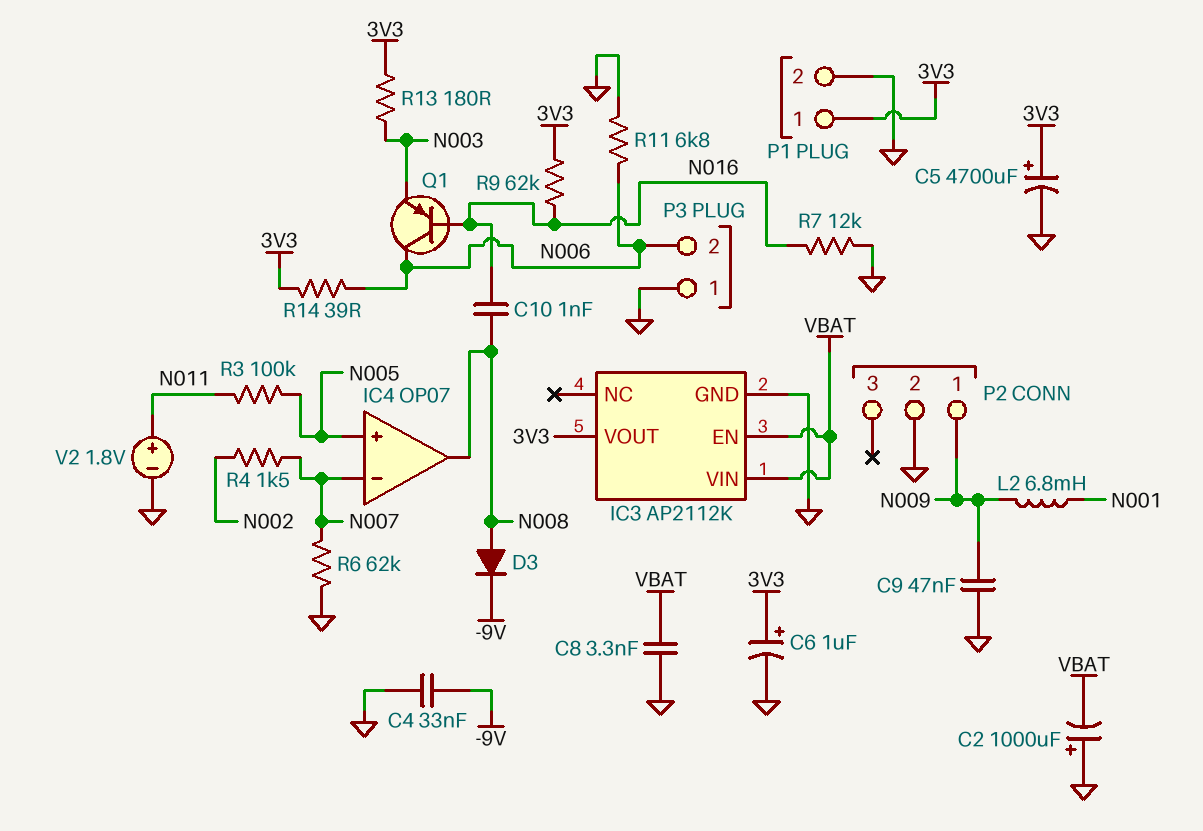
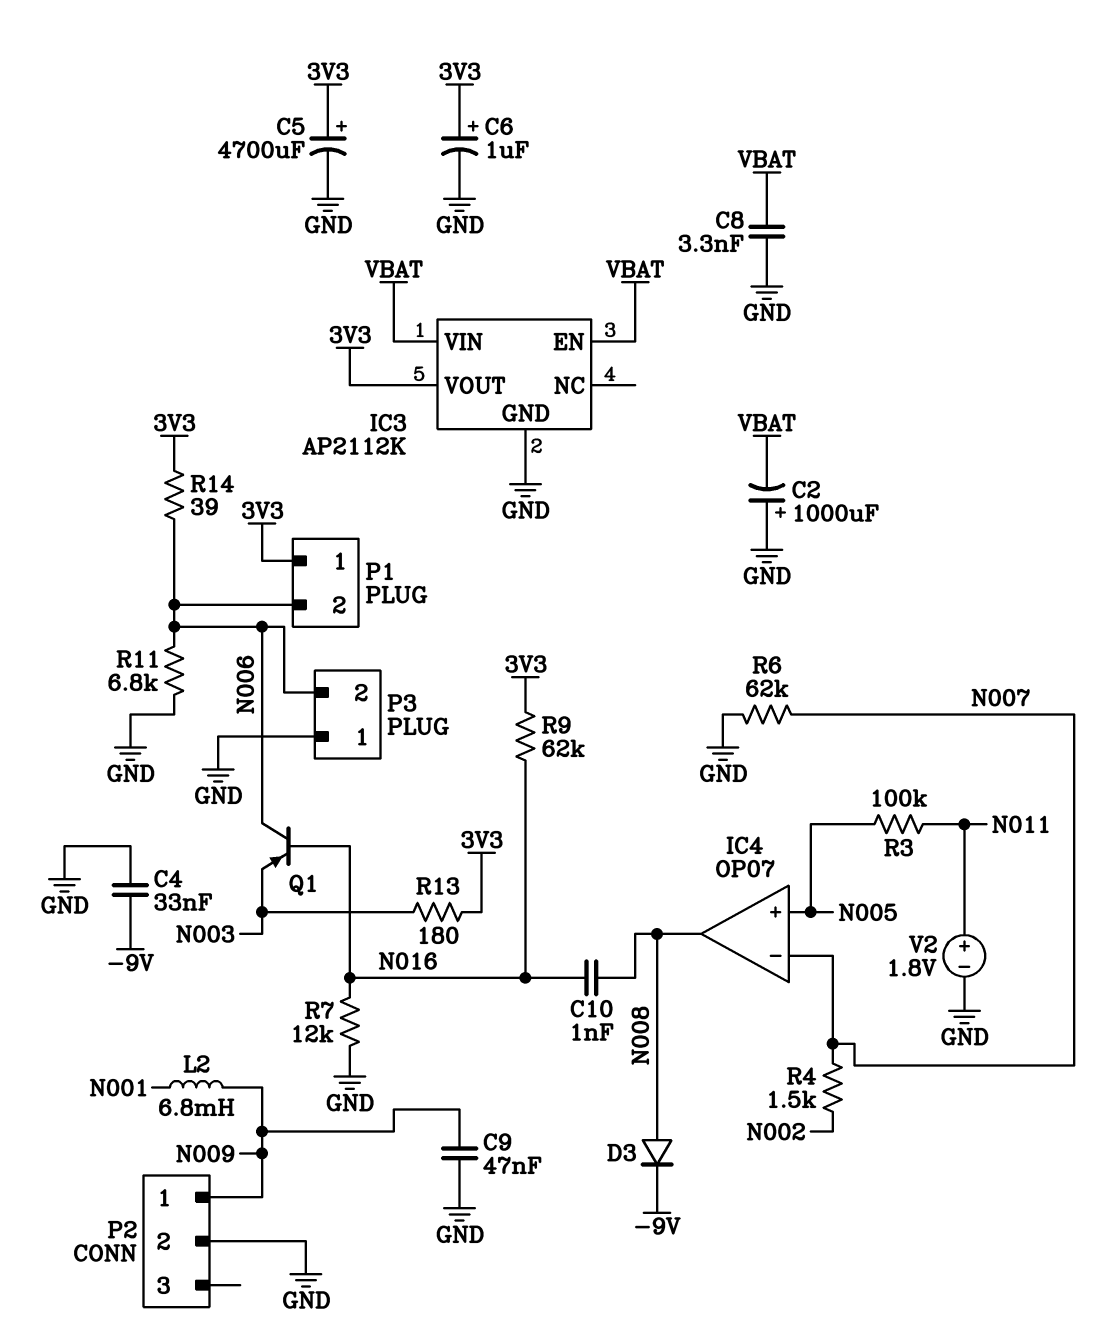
P1 pin 2: GND -> N006

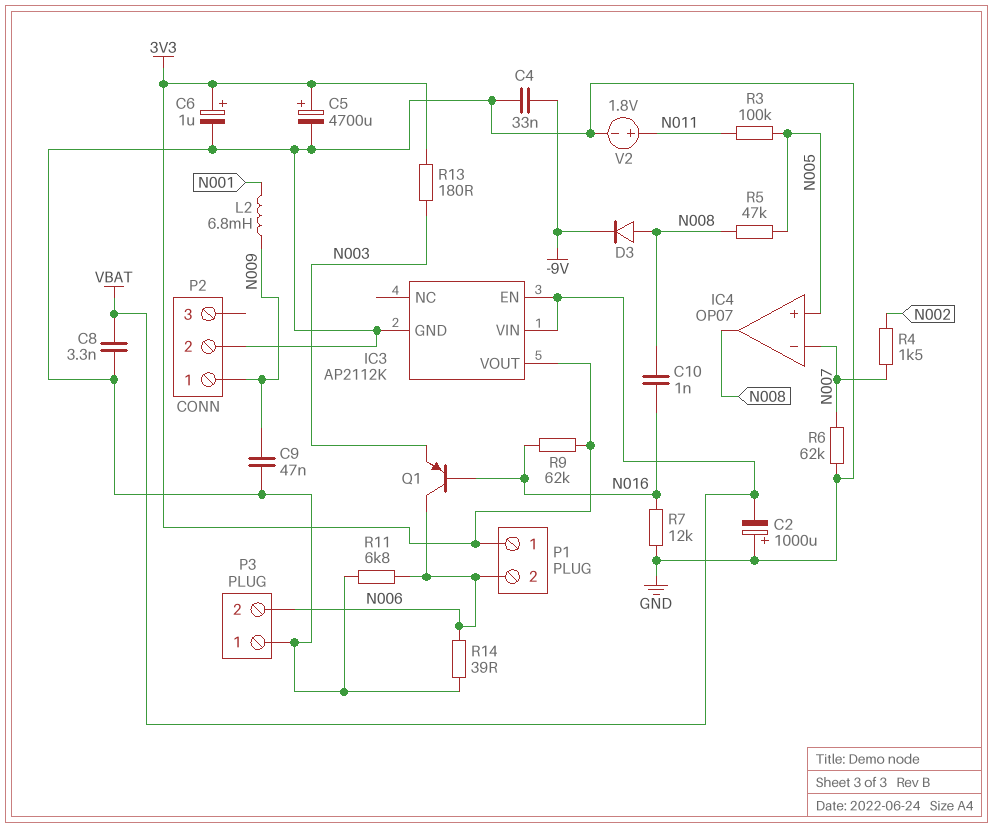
R5: none -> 47k (N005, N008)
R14: 39 (3V3, N006) -> 39 (GND, N006)

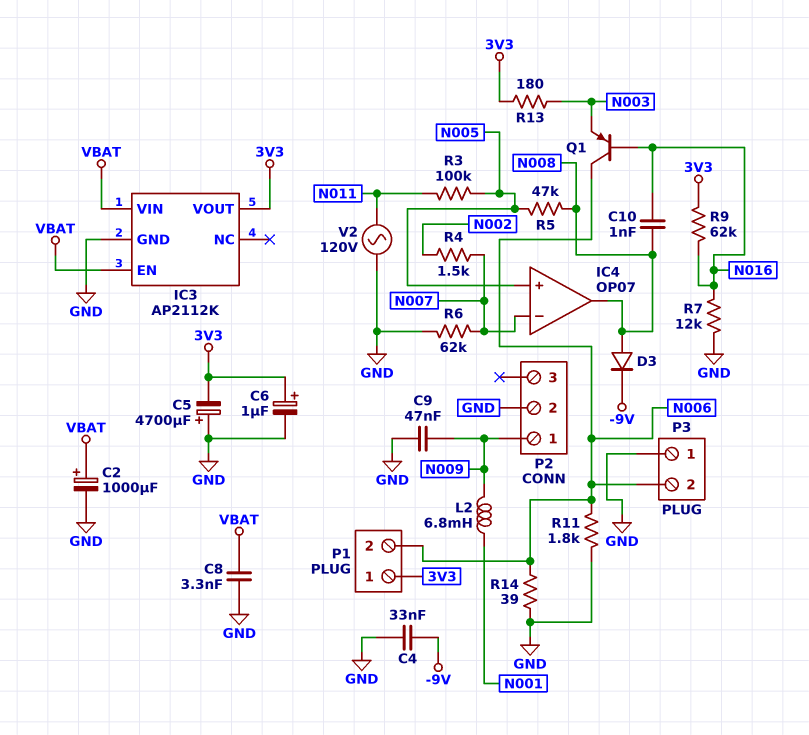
C2: 1000uF (plus GND, minus VBAT) -> 1000uF (plus VBAT, minus GND)
C5: 4700uF (plus 3V3, minus GND) -> 4700uF (plus GND, minus 3V3)
R11: 6.8k (GND, N006) -> 1.8k (GND, N006)
V2: 1.8V (plus N011, minus GND) -> AC 120V (GND, N011)

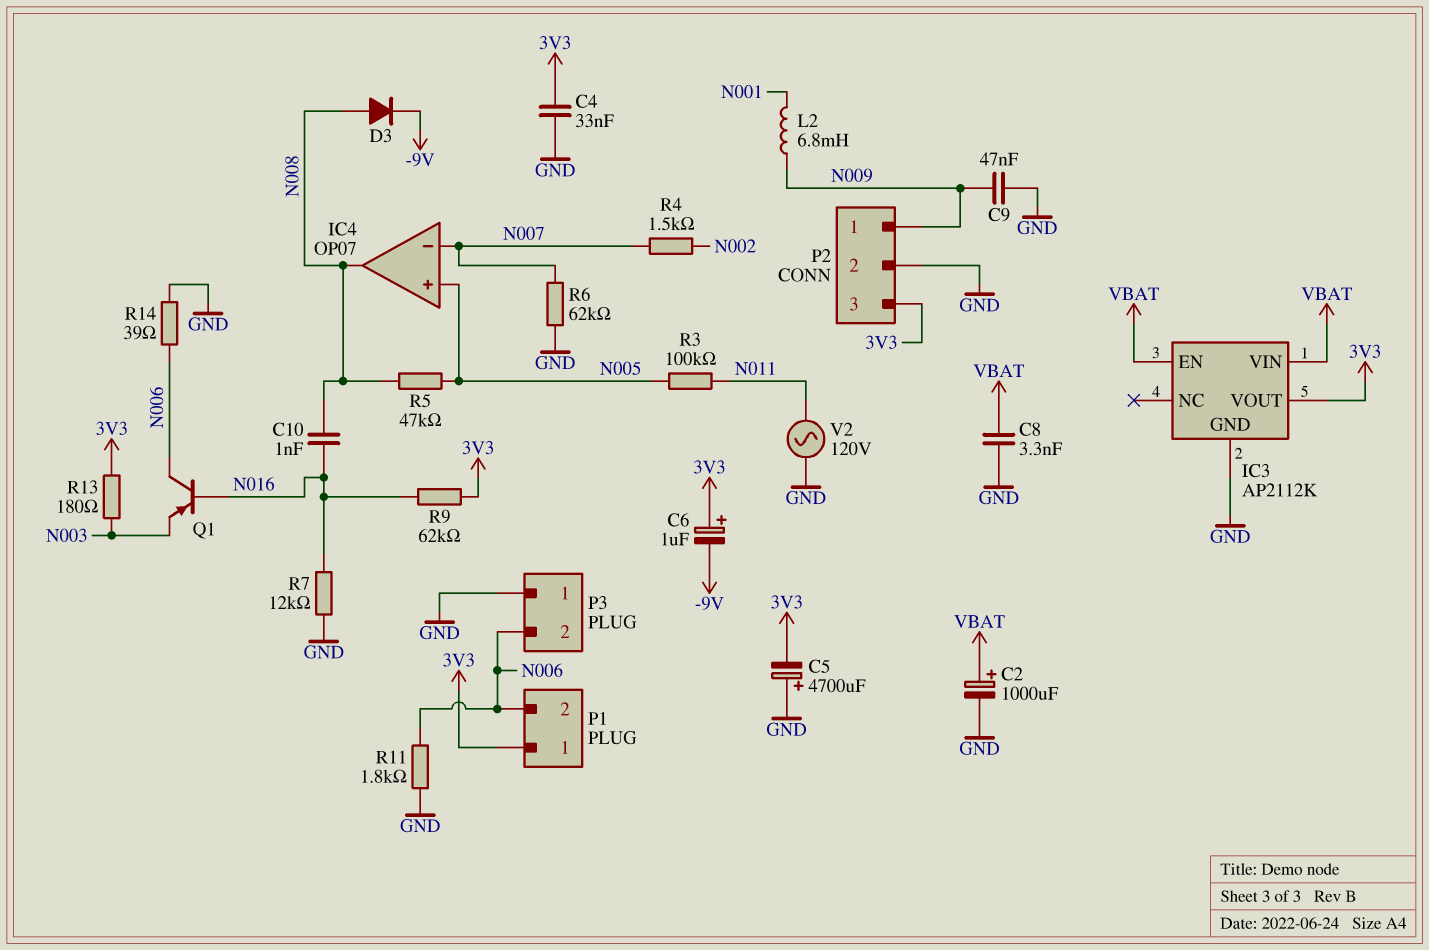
C4: 33nF (-9V, GND) -> 33nF (3V3, GND)
C6: 1uF (plus 3V3, minus GND) -> 1uF (plus 3V3, minus -9V)
P2 pin 3: none -> 3V3

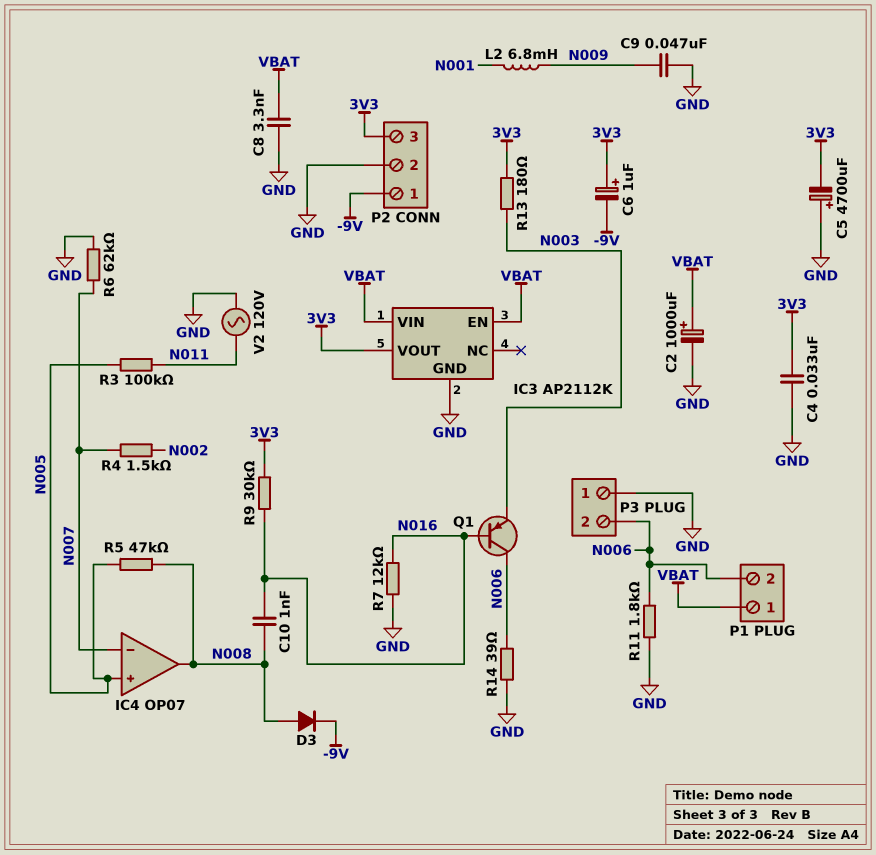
P1 pin 1: 3V3 -> VBAT
P2 pin 1: N009 -> -9V
R9: 62k (3V3, N016) -> 30k (3V3, N016)

